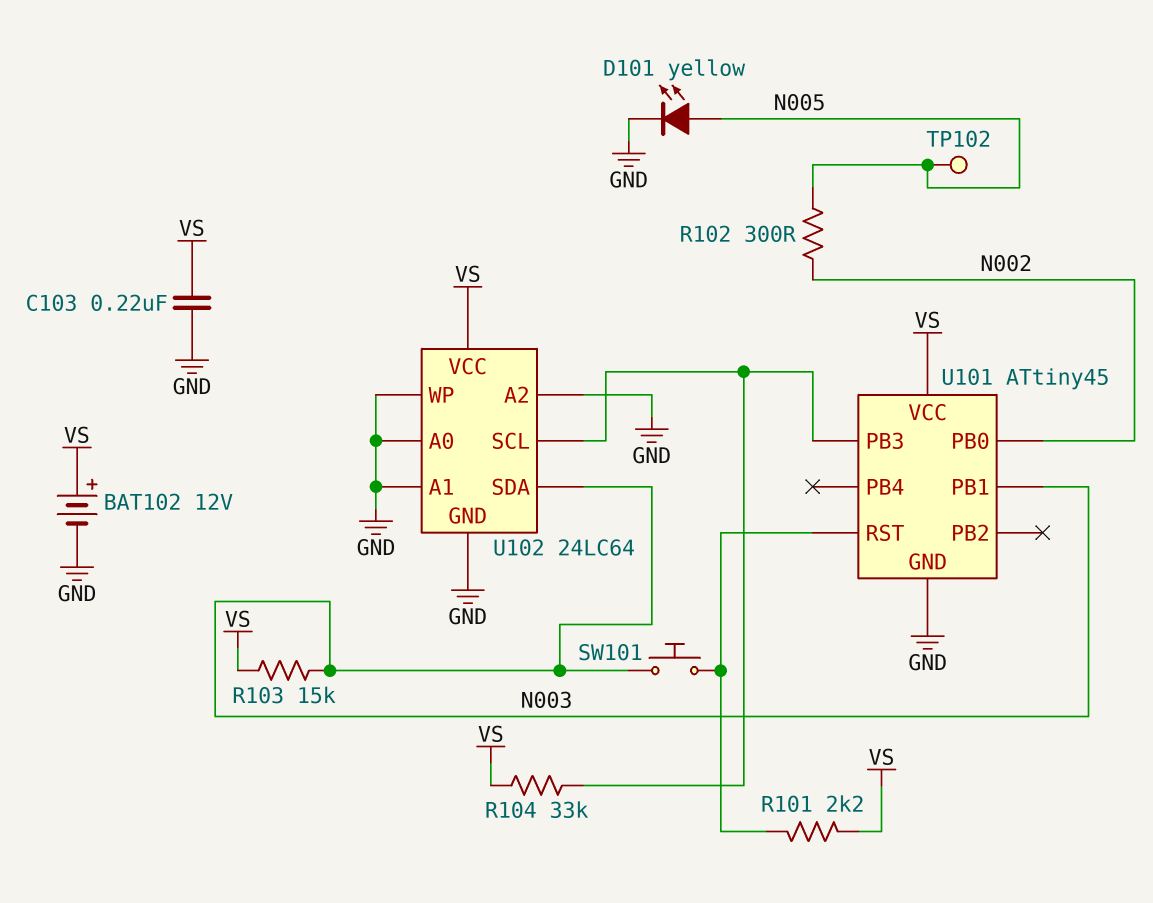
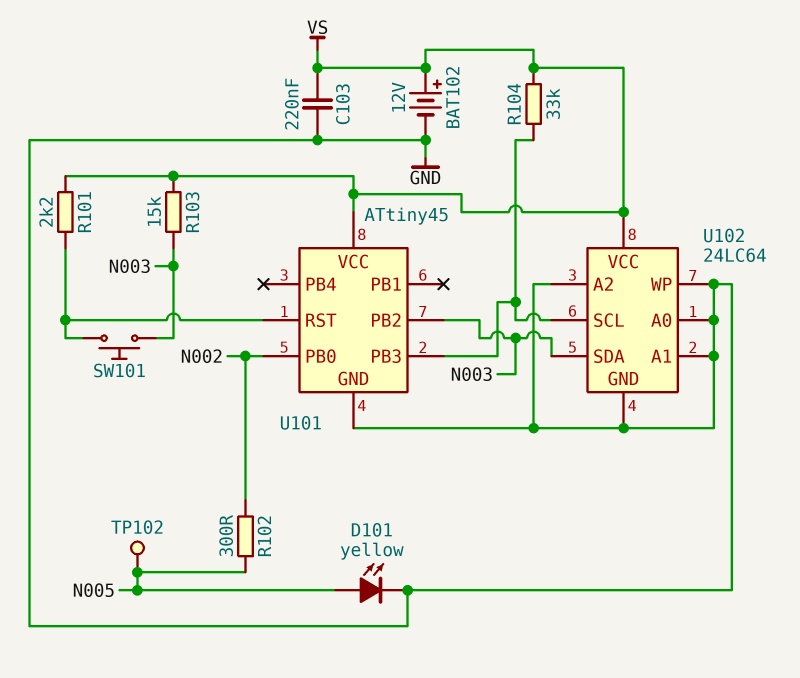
U101 pin PB1: N003 -> none
U101 pin PB2: none -> N003

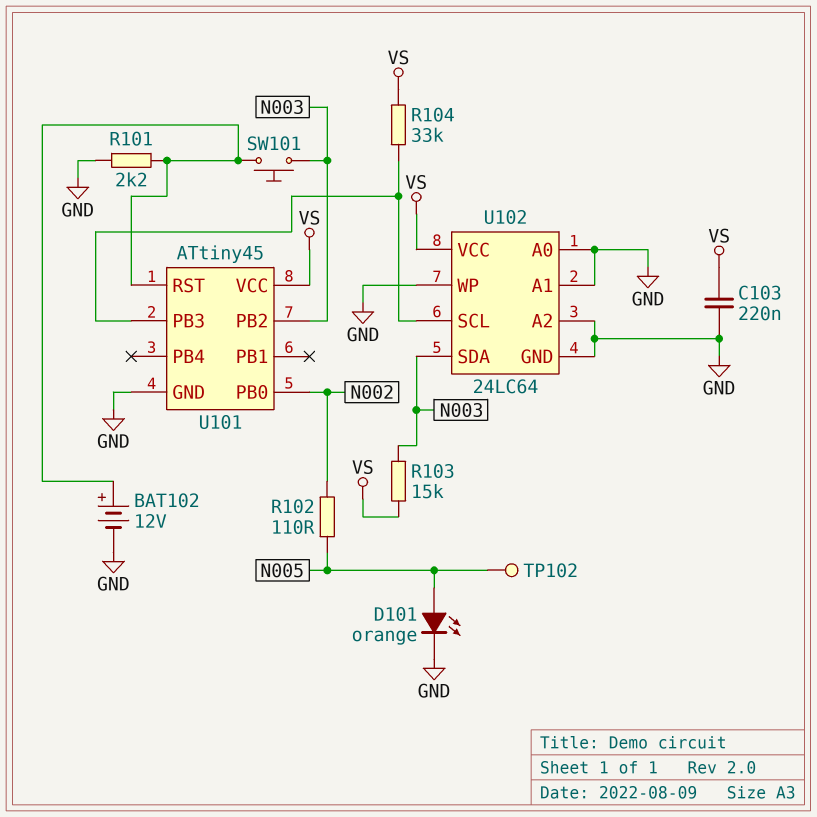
BAT102: 12V (plus VS, minus GND) -> 12V (plus U101/RST, minus GND)
D101: LED yellow (A N005, K GND) -> LED orange (A N005, K GND)
R101: 2.2k (U101/RST, VS) -> 2.2k (GND, U101/RST)
R102: 300 (N002, N005) -> 110 (N002, N005)

